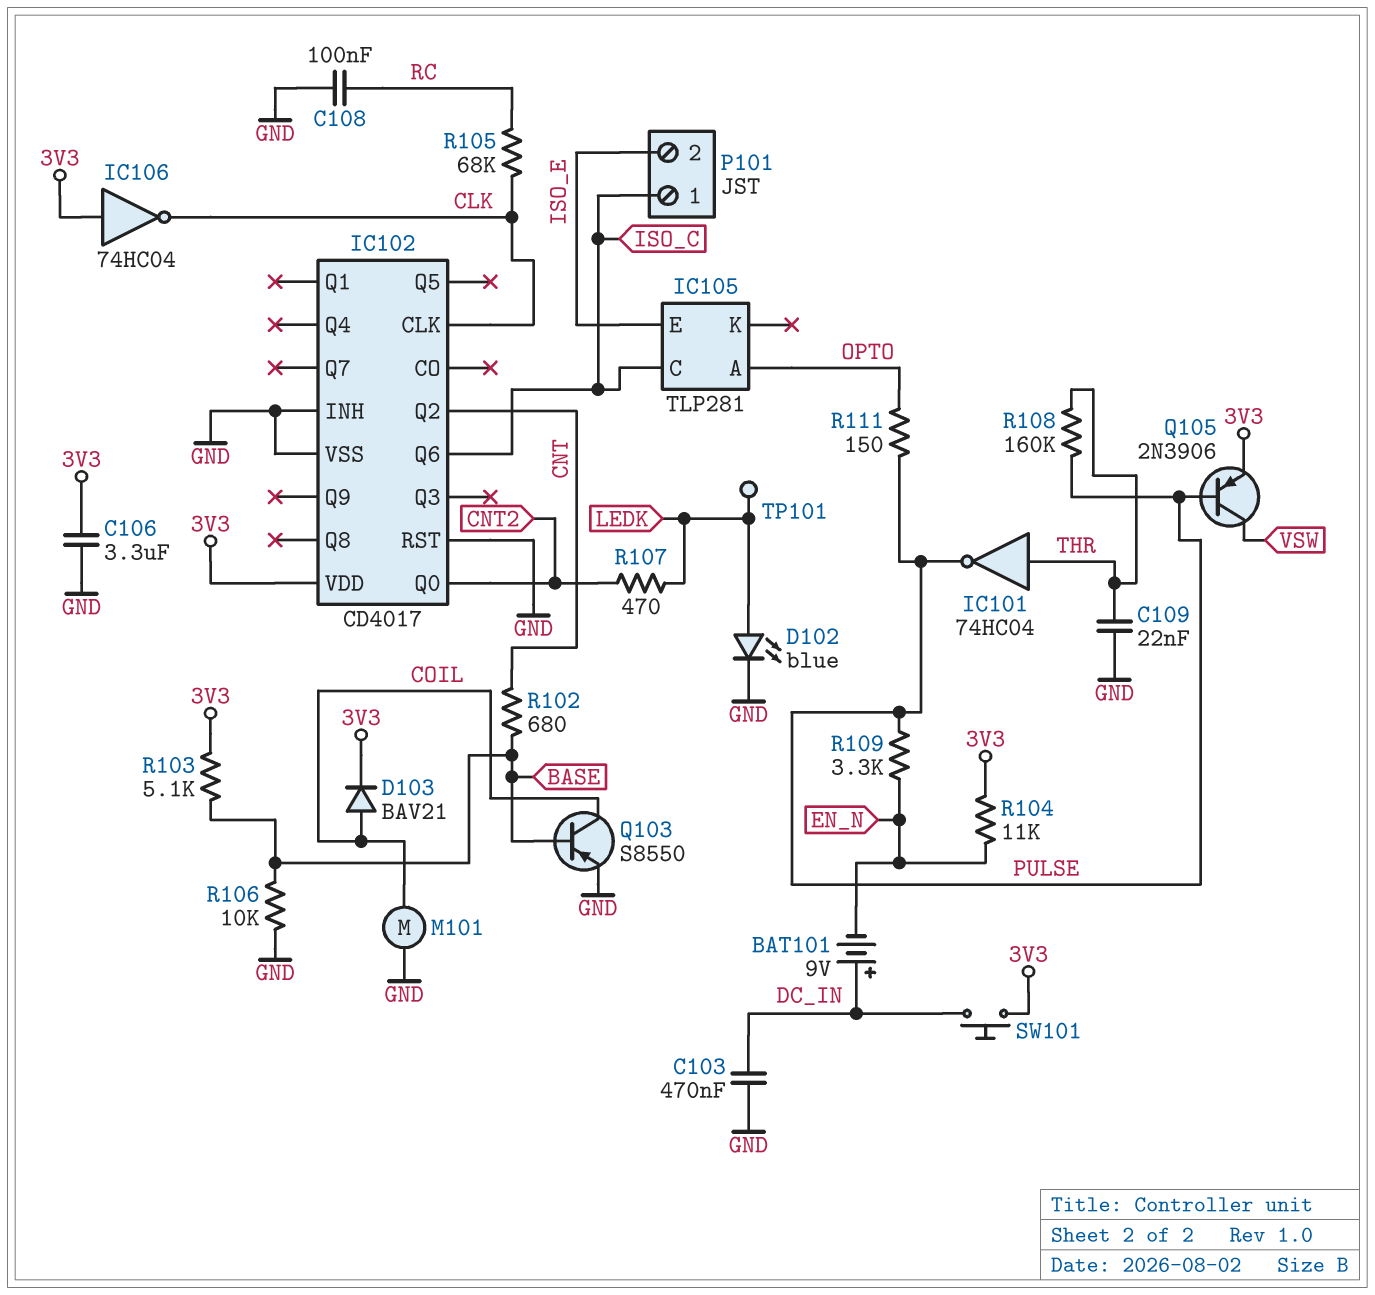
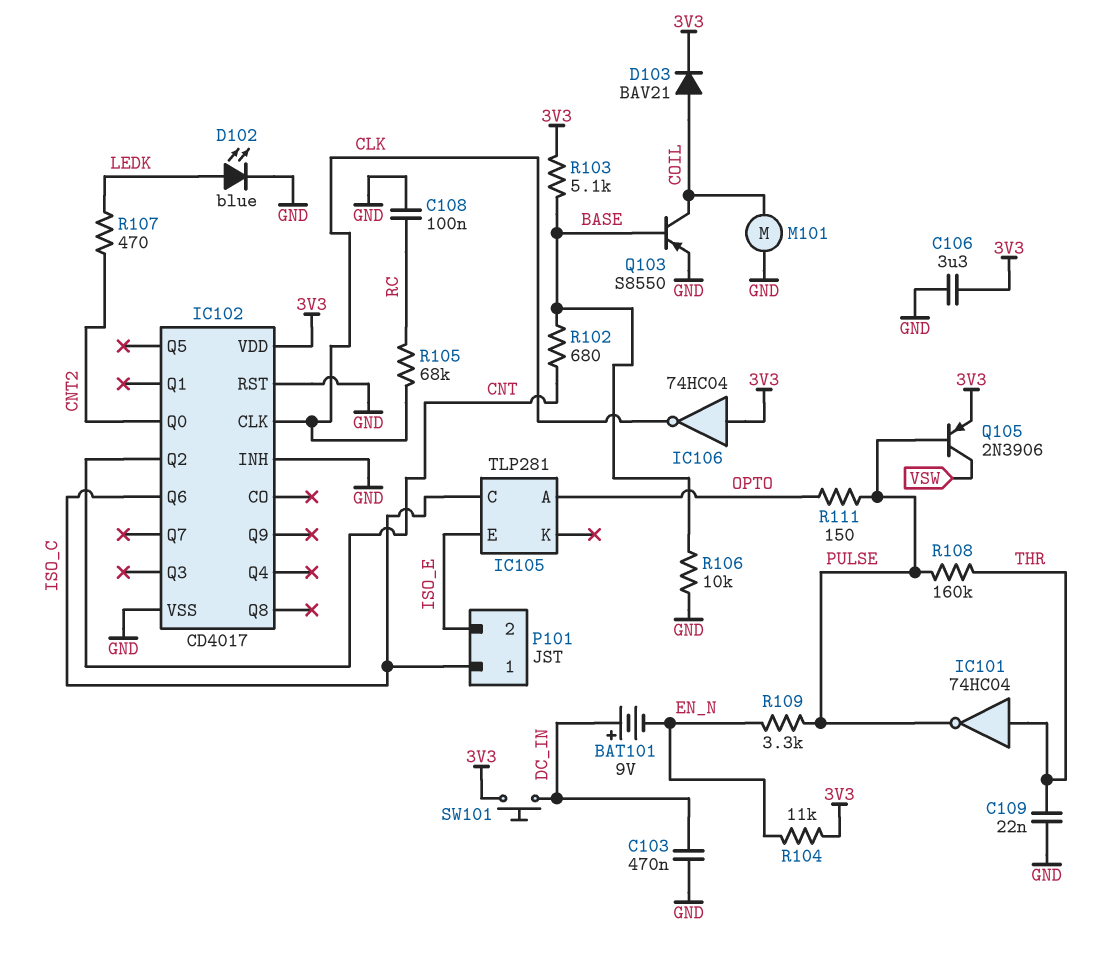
TP101: test point (LEDK) -> none

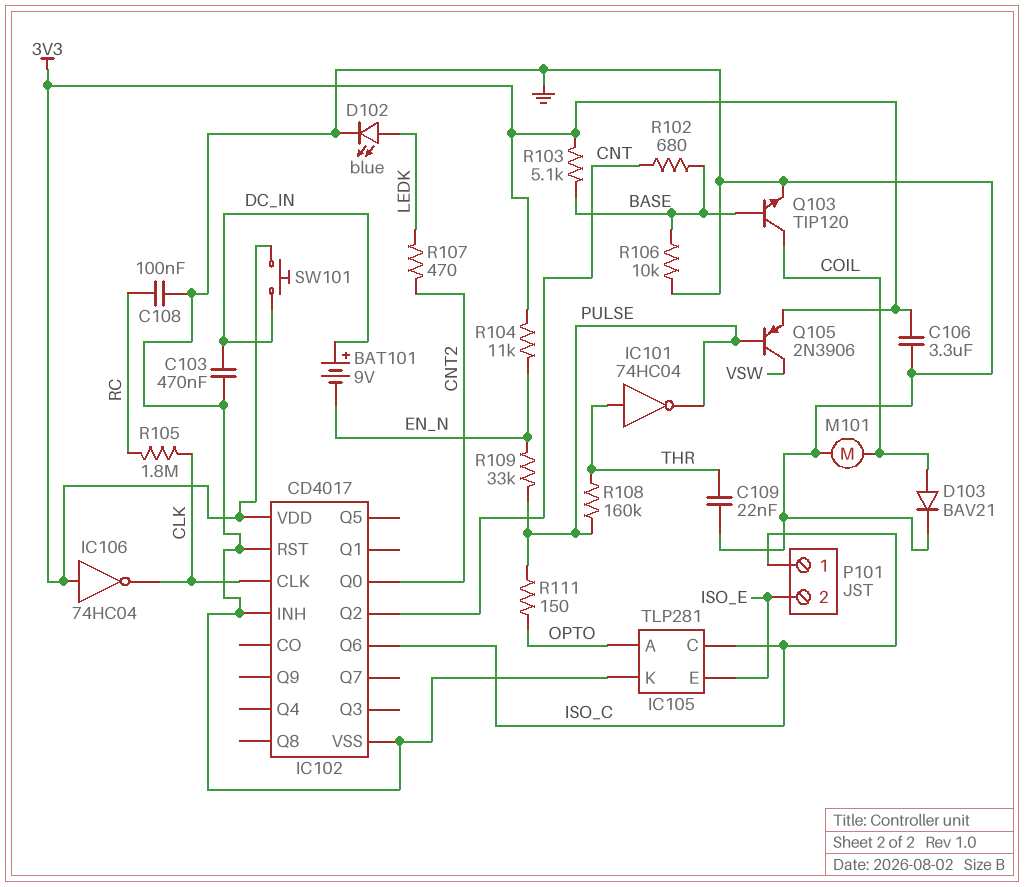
D103: diode BAV21 (A COIL, K 3V3) -> diode BAV21 (A COIL, K GND)
IC105 pin K: none -> GND
Q103: PNP S8550 (B BASE, C COIL, E GND) -> NPN TIP120 (B BASE, C COIL, E GND)
R105: 68k (CLK, RC) -> 1.8M (CLK, RC)
R109: 3.3k (EN_N, PULSE) -> 33k (EN_N, PULSE)

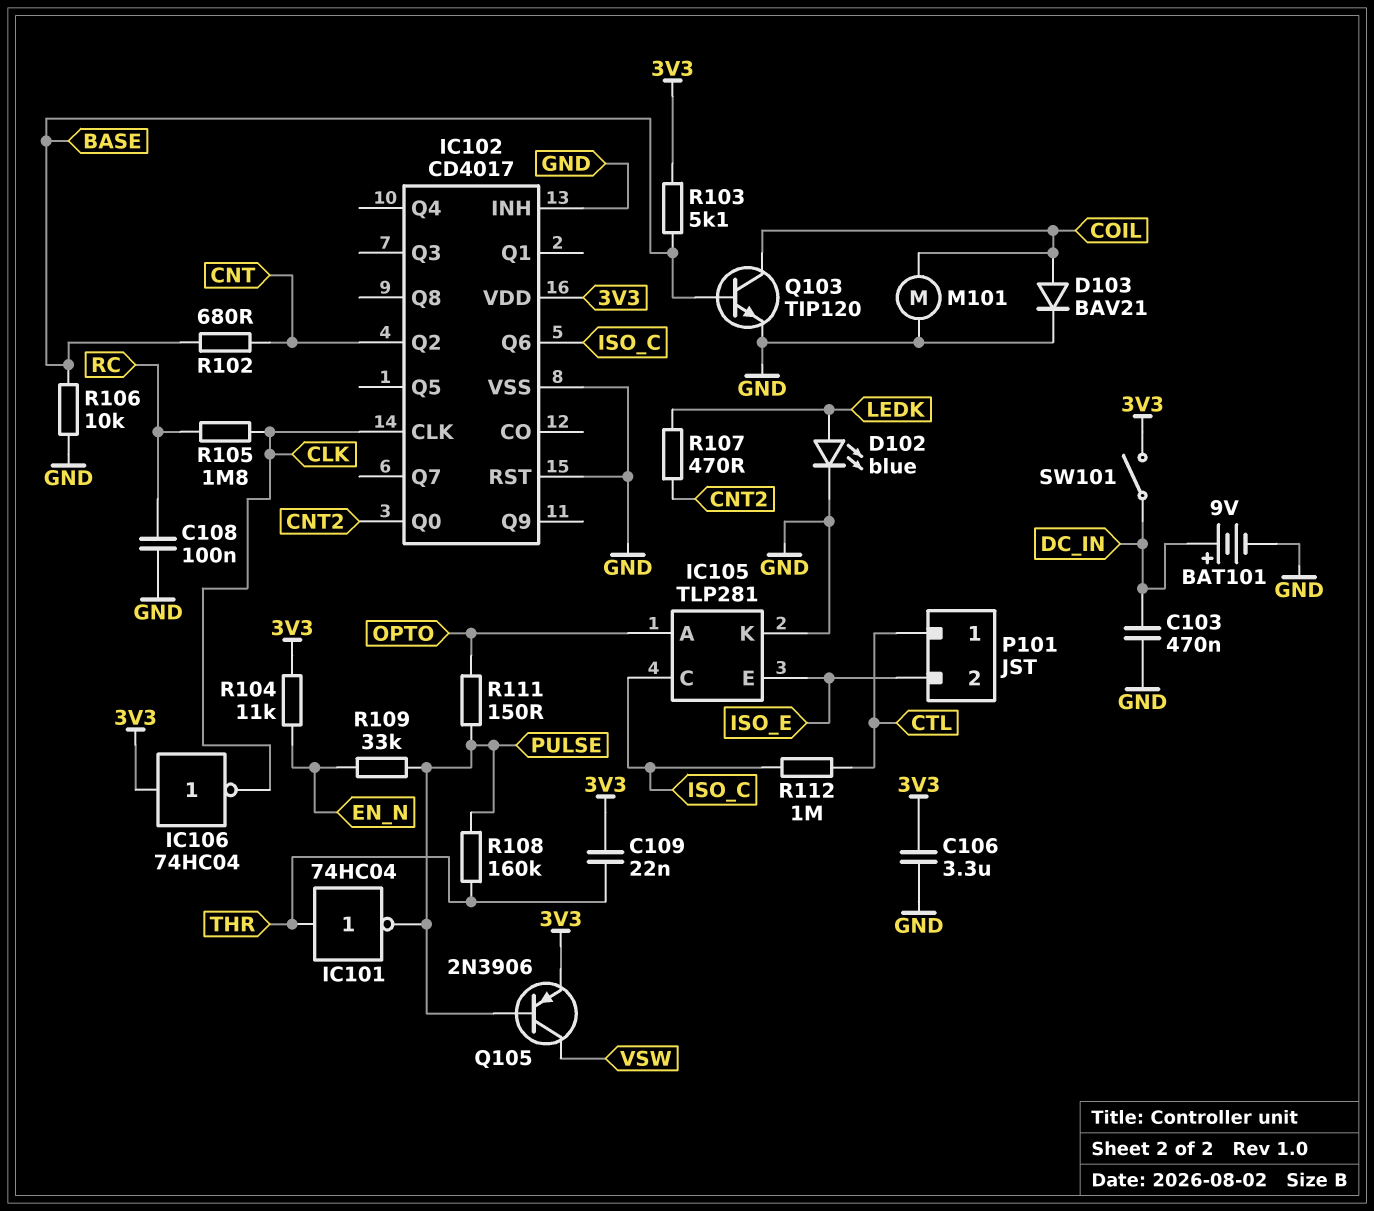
BAT101: 9V (plus DC_IN, minus EN_N) -> 9V (plus DC_IN, minus GND)
C109: 22nF (GND, THR) -> 22nF (3V3, THR)
P101 pin 1: ISO_C -> CTL
R112: none -> 1M (CTL, ISO_C)
SW101: button (3V3, DC_IN) -> switch (3V3, DC_IN)

